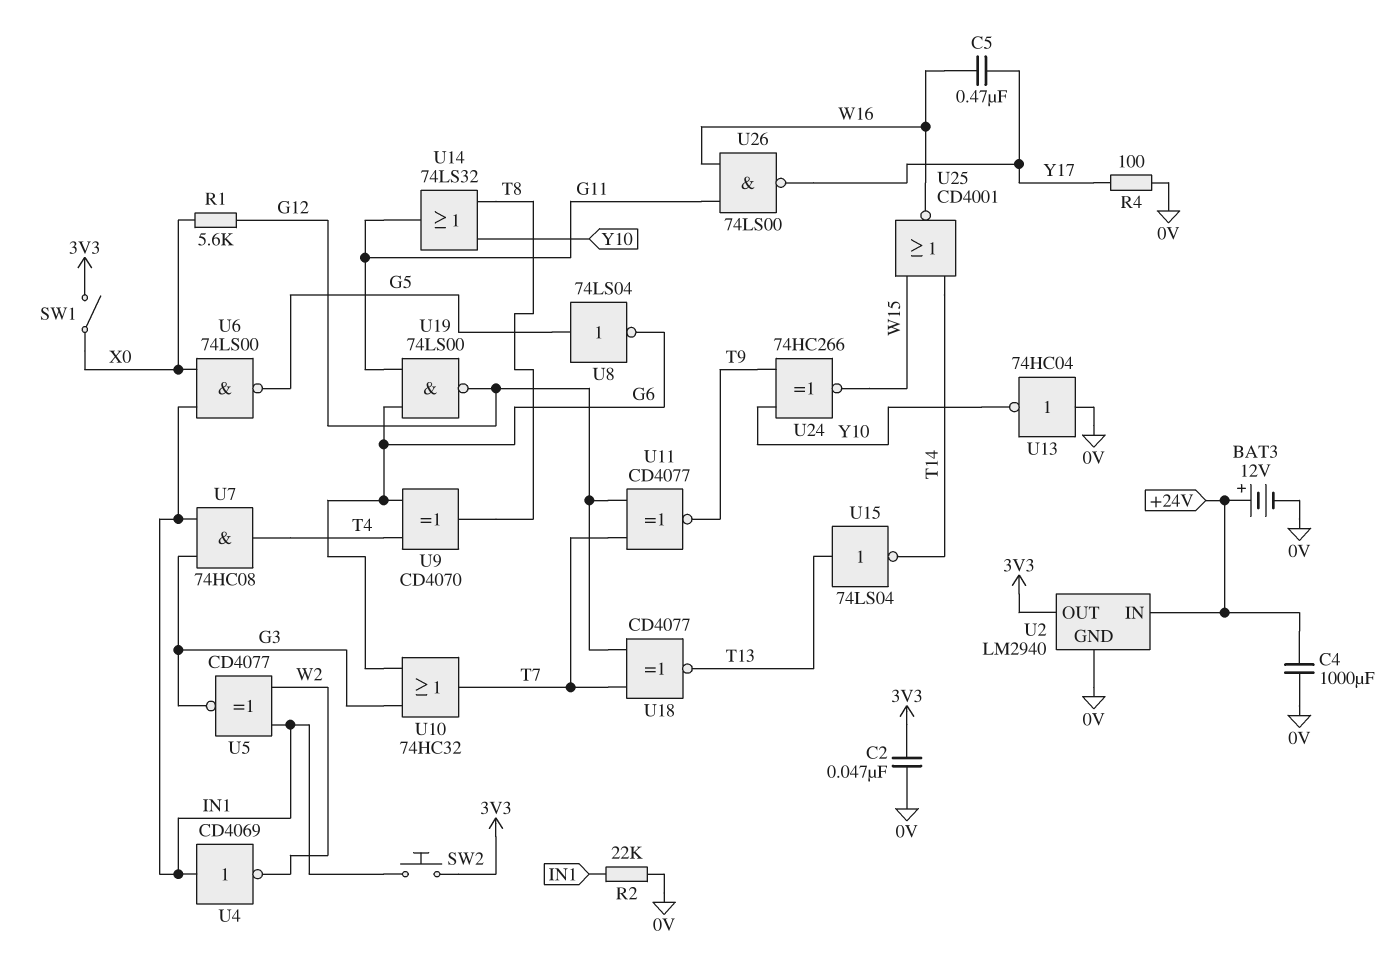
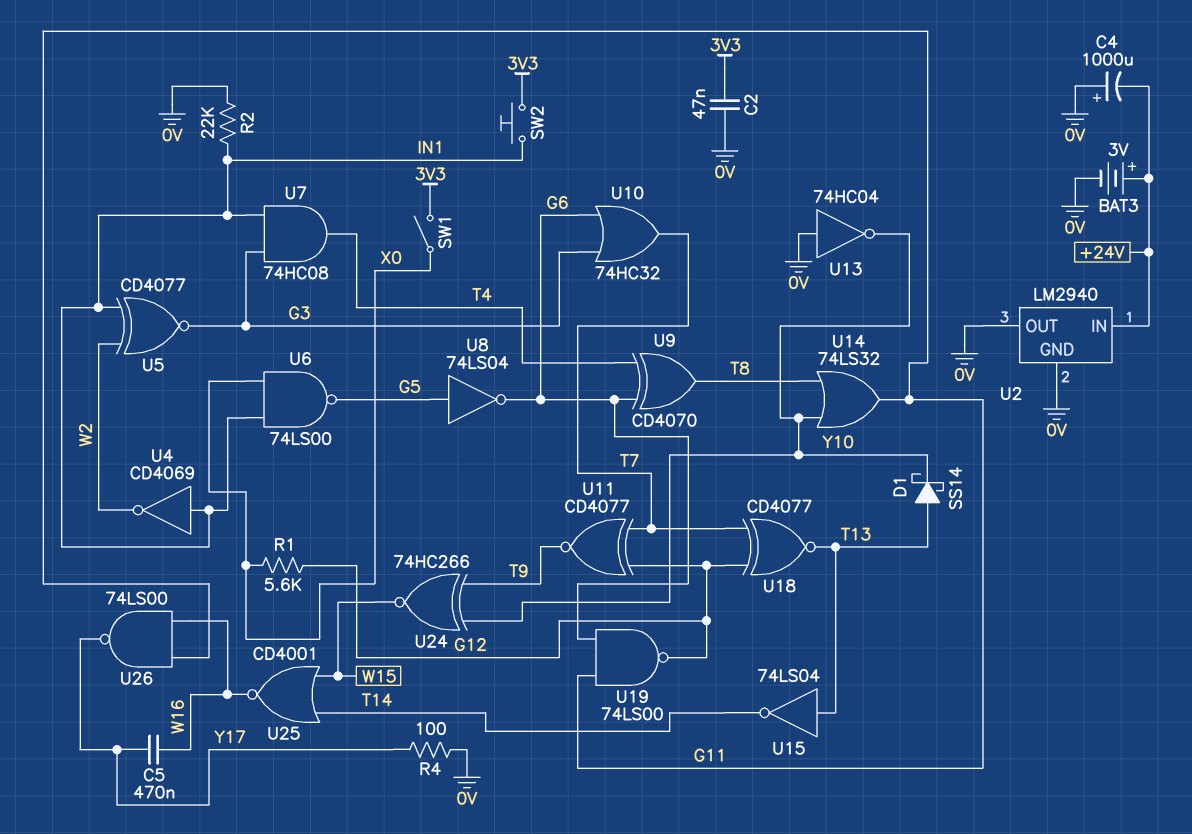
BAT3: 12V (plus +24V, minus 0V) -> 3V (plus +24V, minus 0V)
C4: 1000uF (+24V, 0V) -> 1000uF (plus 0V, minus +24V)
D1: none -> schottky SS14 (A T13, K Y10)
U2 pin OUT: 3V3 -> 0V

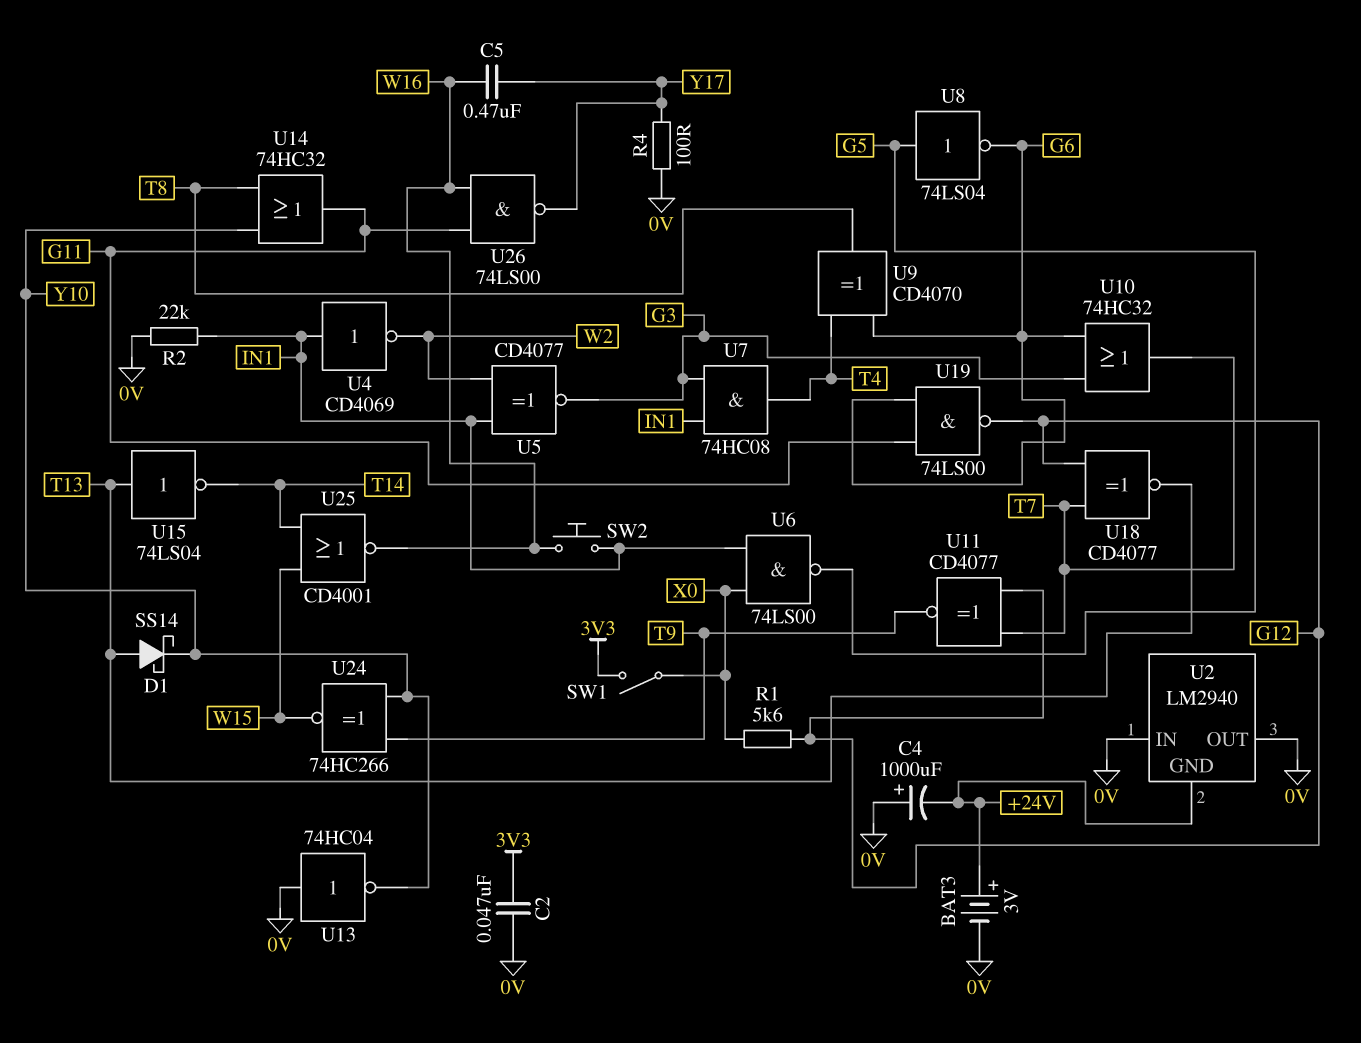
SW2: button (3V3, IN1) -> button (IN1, W16)
U2 pin GND: 0V -> +24V
U2 pin IN: +24V -> 0V
U14: OR 74LS32 (in T8, in Y10, out G11) -> OR 74HC32 (in T8, in Y10, out G11)

